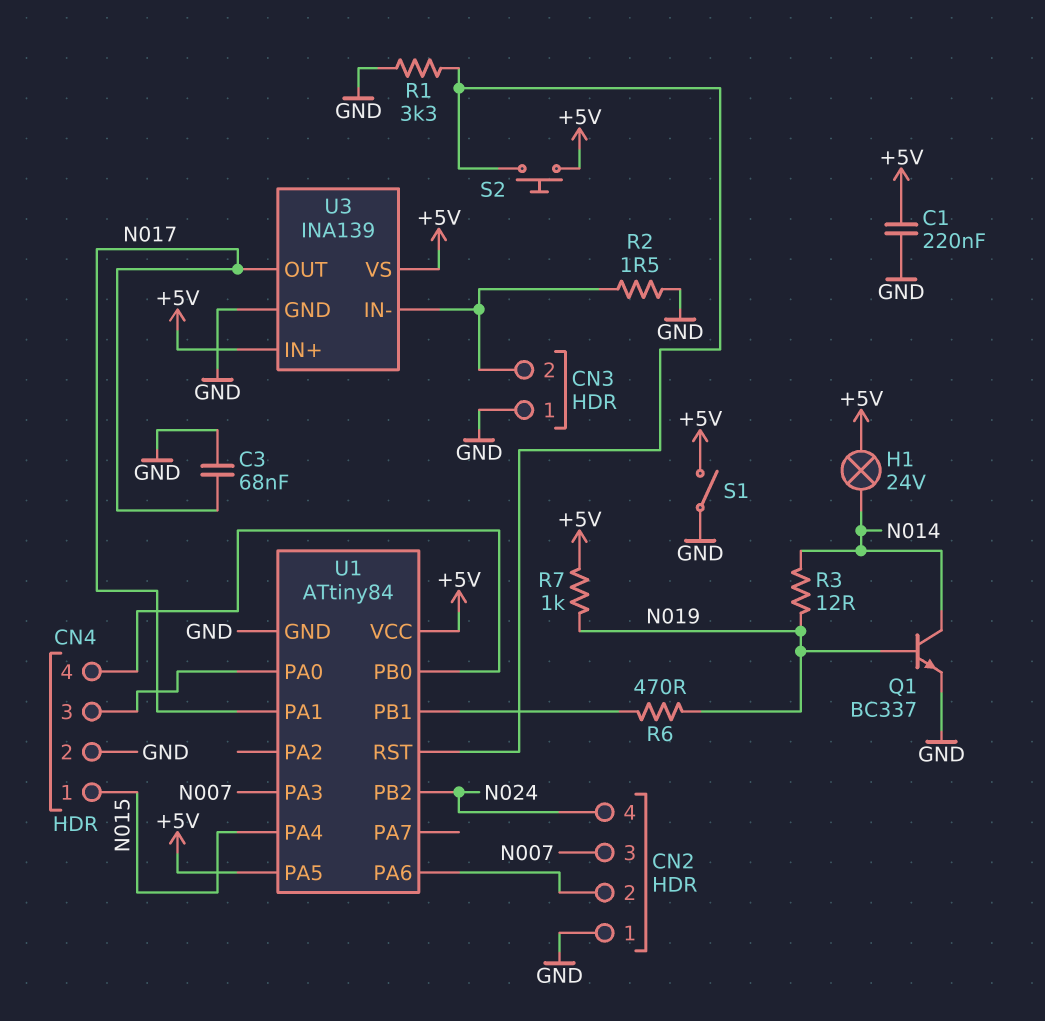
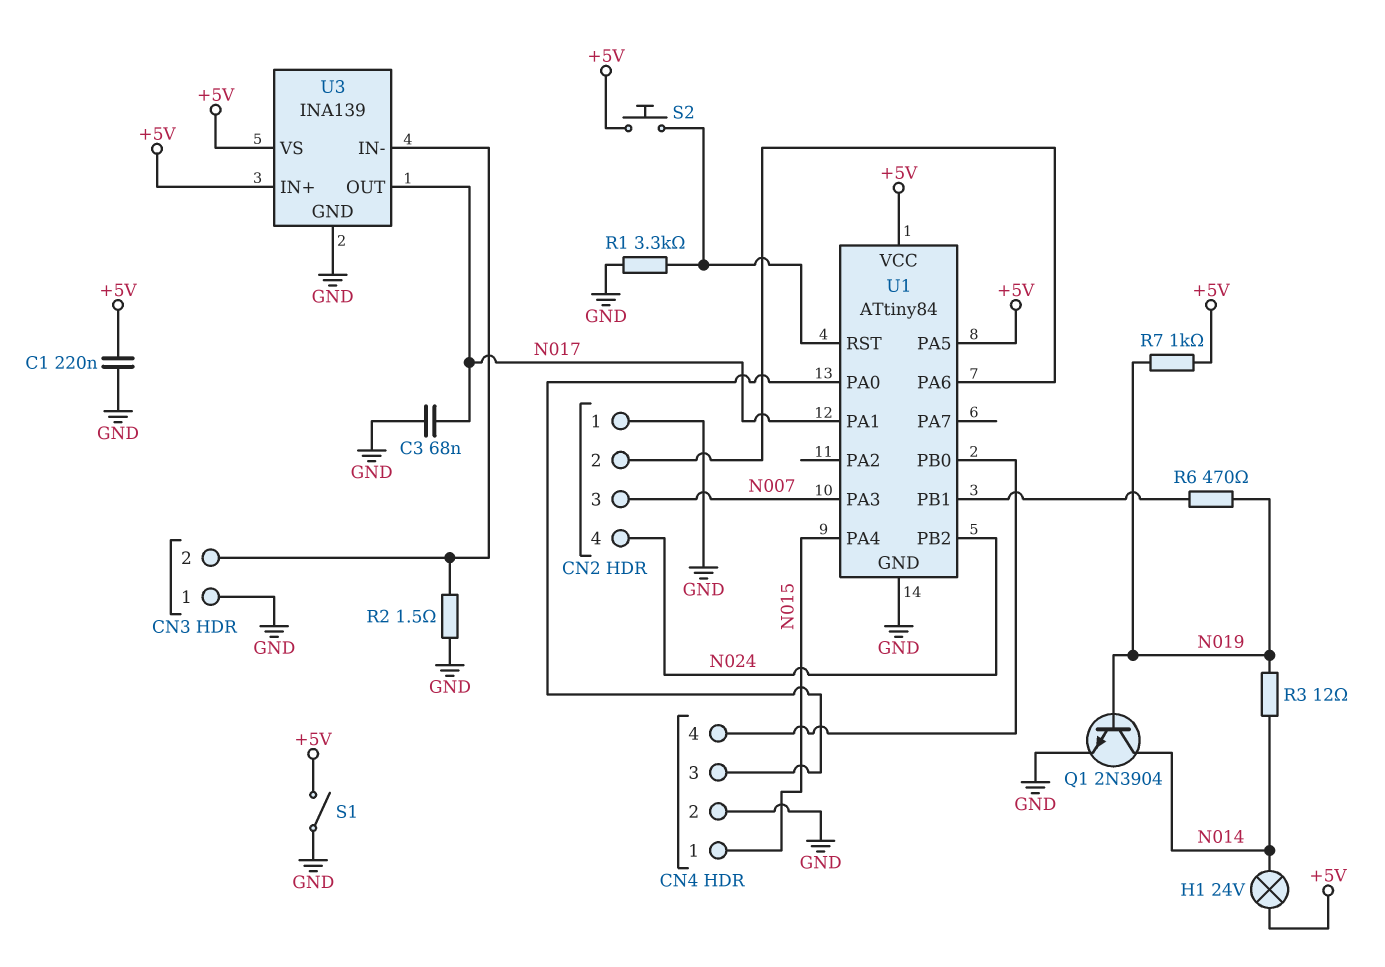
Q1: NPN BC337 (B N019, C N014, E GND) -> NPN 2N3904 (B N019, C N014, E GND)

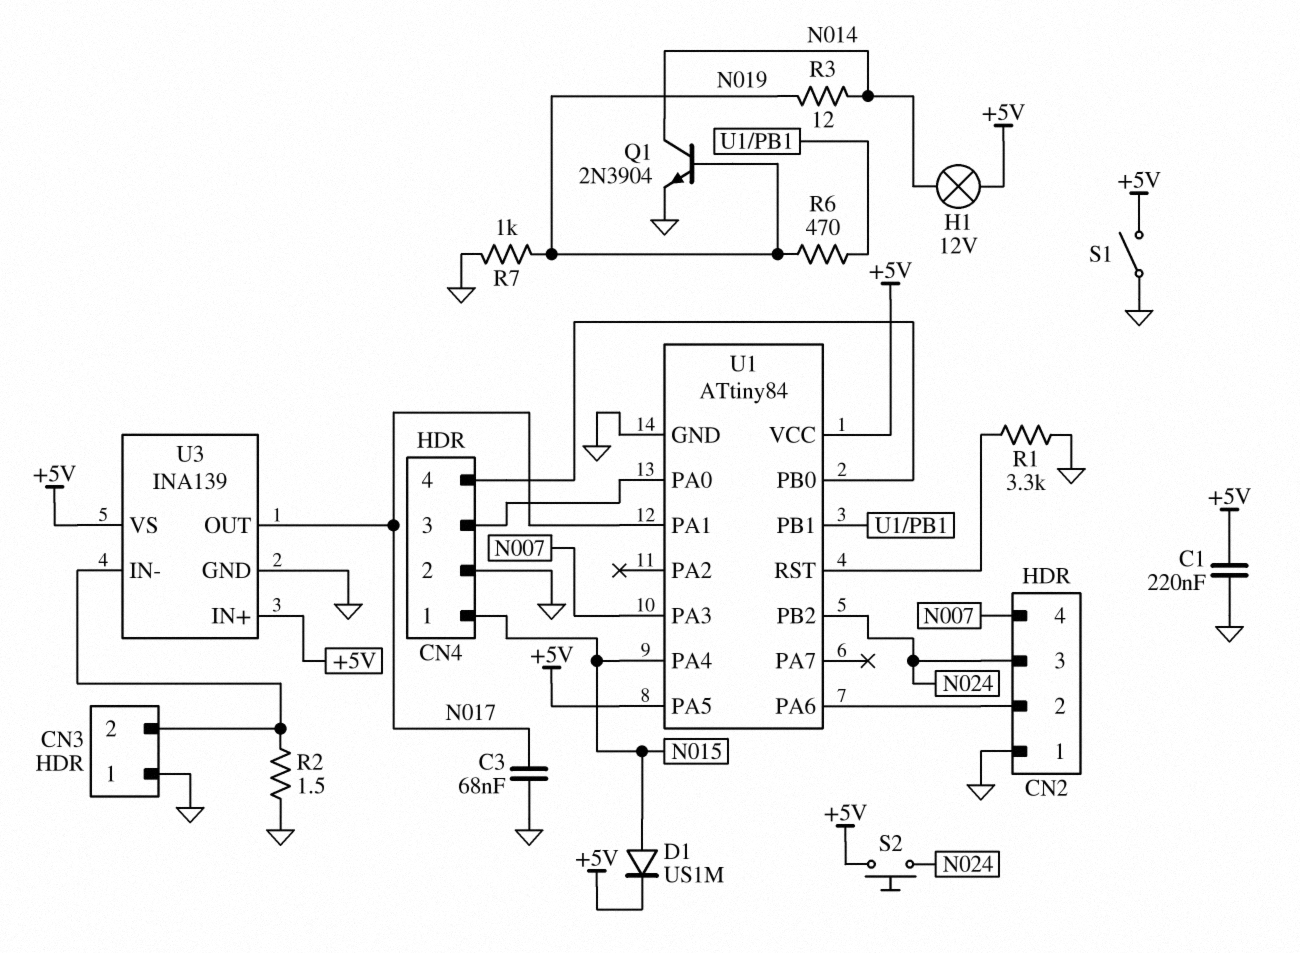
CN2 pin 3: N007 -> N024
CN2 pin 4: N024 -> N007
D1: none -> diode US1M (A N015, K +5V)
H1: lamp 24V (+5V, N014) -> lamp 12V (+5V, N014)
R7: 1k (+5V, N019) -> 1k (GND, N019)
S2: button (+5V, U1/RST) -> button (+5V, N024)

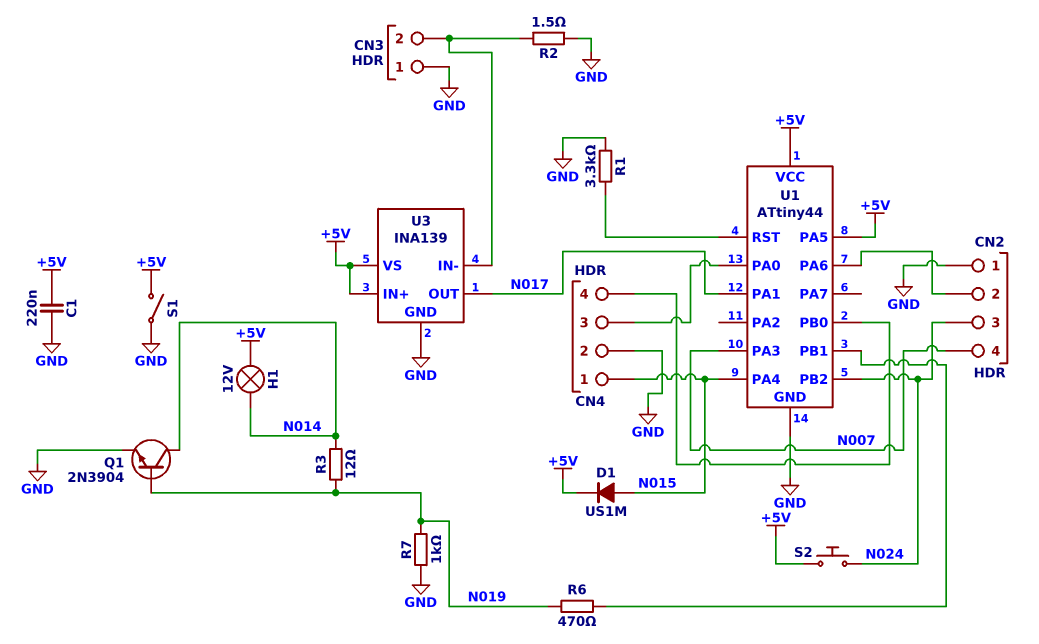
C3: 68nF (GND, N017) -> none
U1: ATtiny84 -> ATtiny44

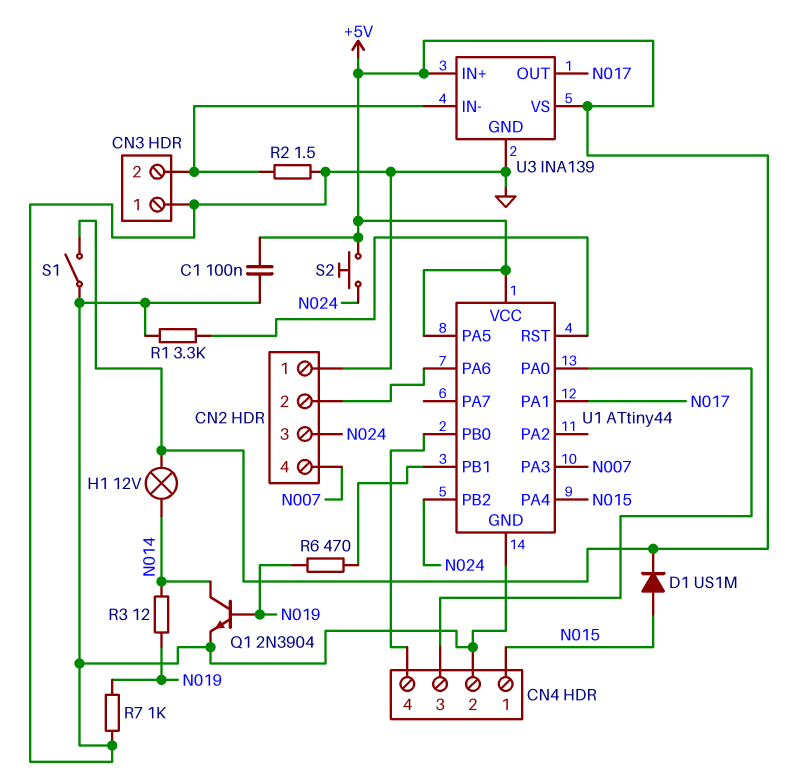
C1: 220nF (+5V, GND) -> 100nF (+5V, GND)

